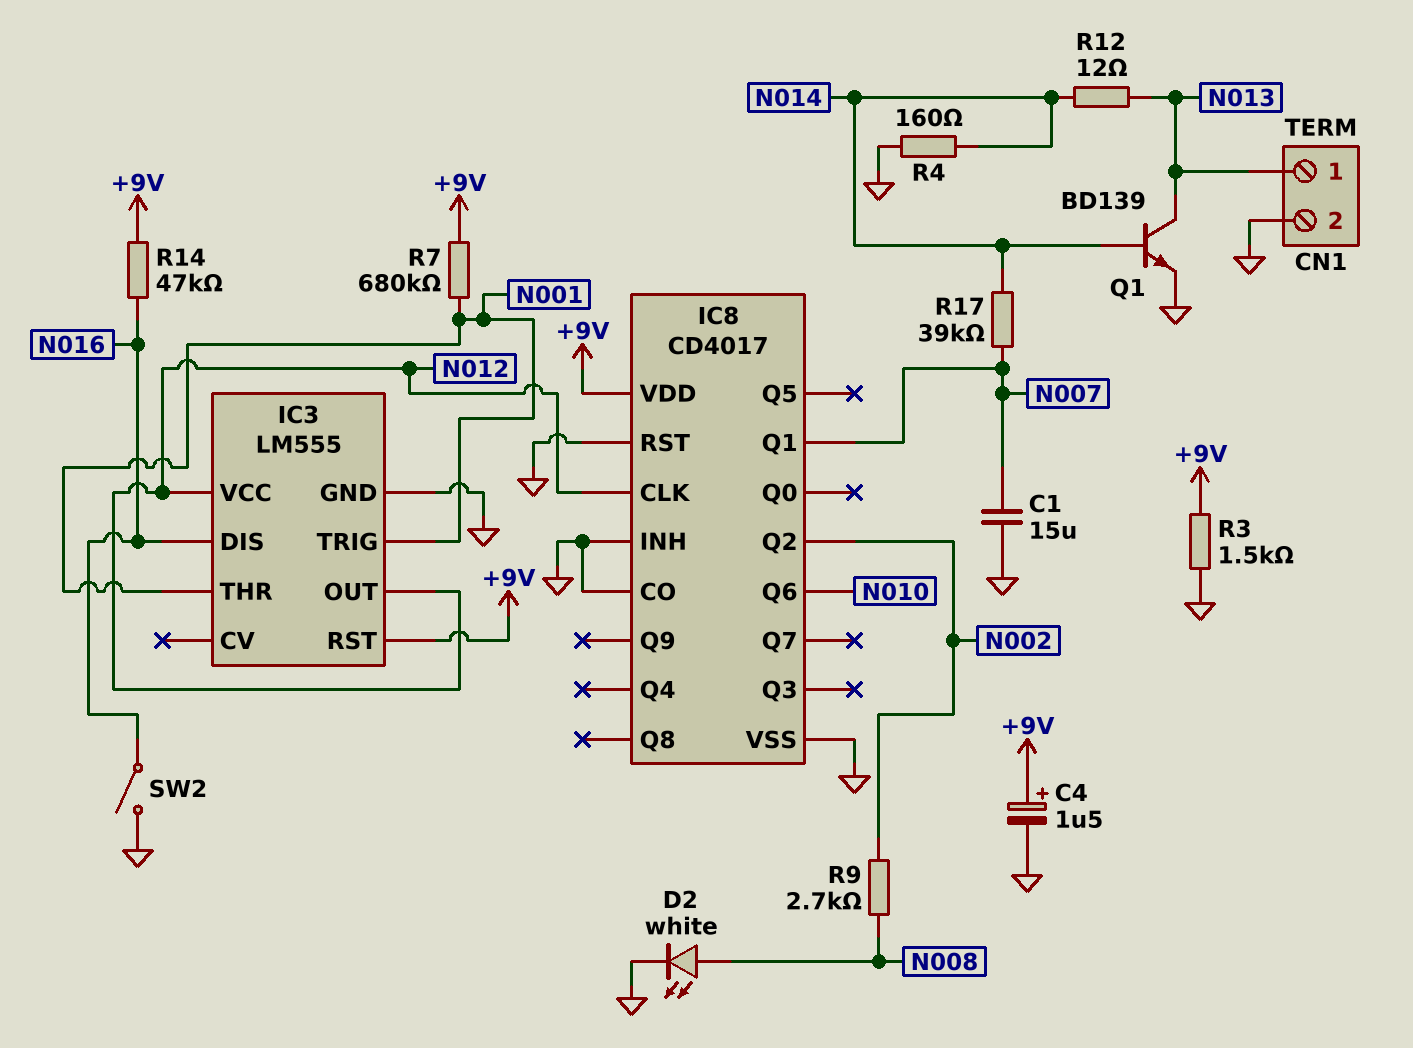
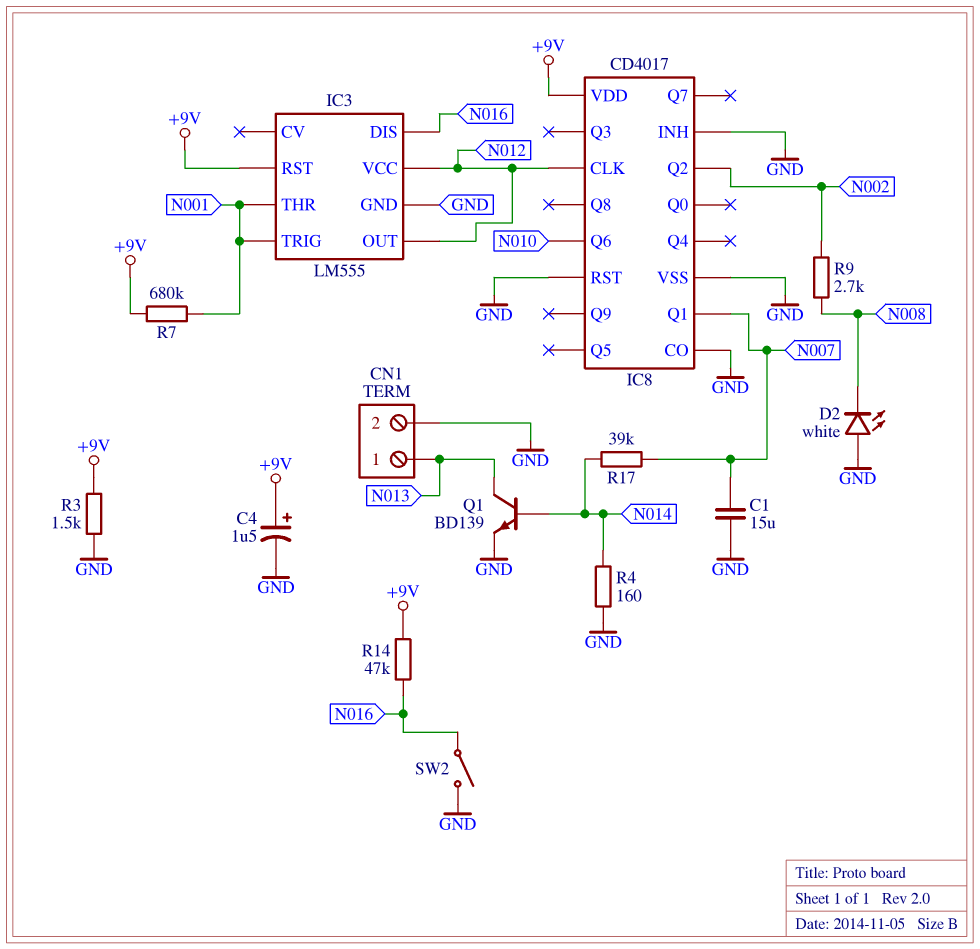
D2: LED white (A N008, K GND) -> LED white (A GND, K N008)
R12: 12 (N013, N014) -> none

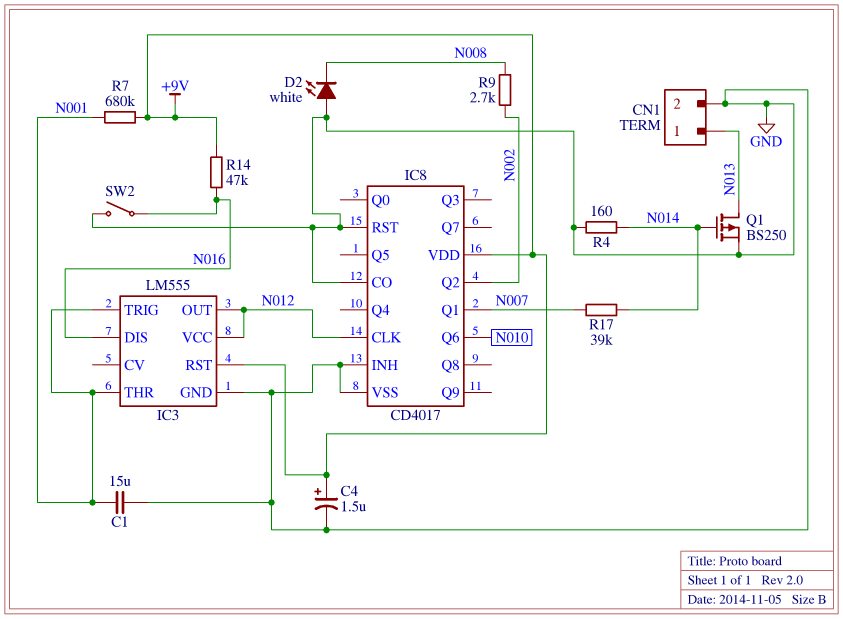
C1: 15uF (GND, N007) -> 15uF (GND, N001)
Q1: NPN BD139 (B N014, C N013, E GND) -> PMOS BS250 (G N014, D N013, S GND)
R3: 1.5k (+9V, GND) -> none

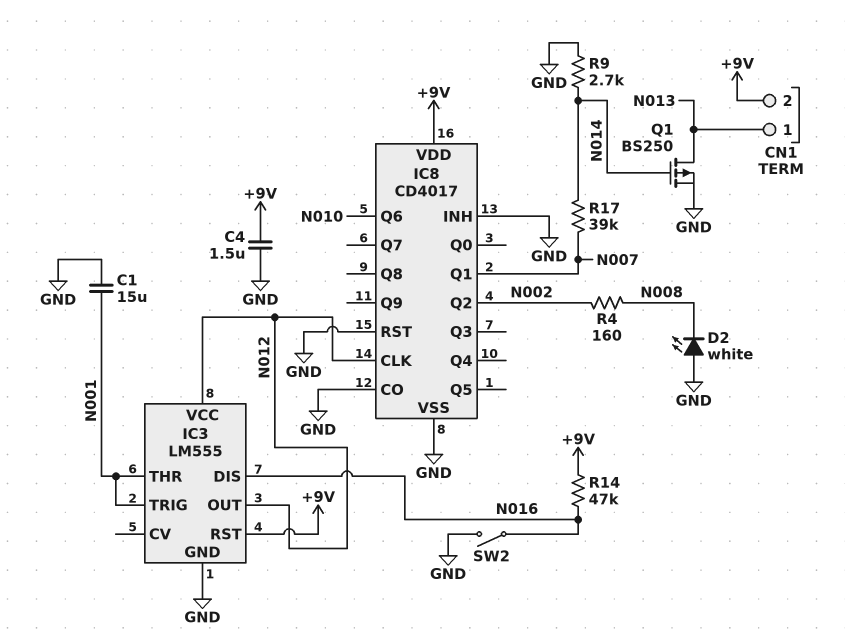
C4: 1.5uF (plus +9V, minus GND) -> 1.5uF (+9V, GND)
CN1 pin 2: GND -> +9V
R4: 160 (GND, N014) -> 160 (N002, N008)
R7: 680k (+9V, N001) -> none
R9: 2.7k (N002, N008) -> 2.7k (GND, N014)

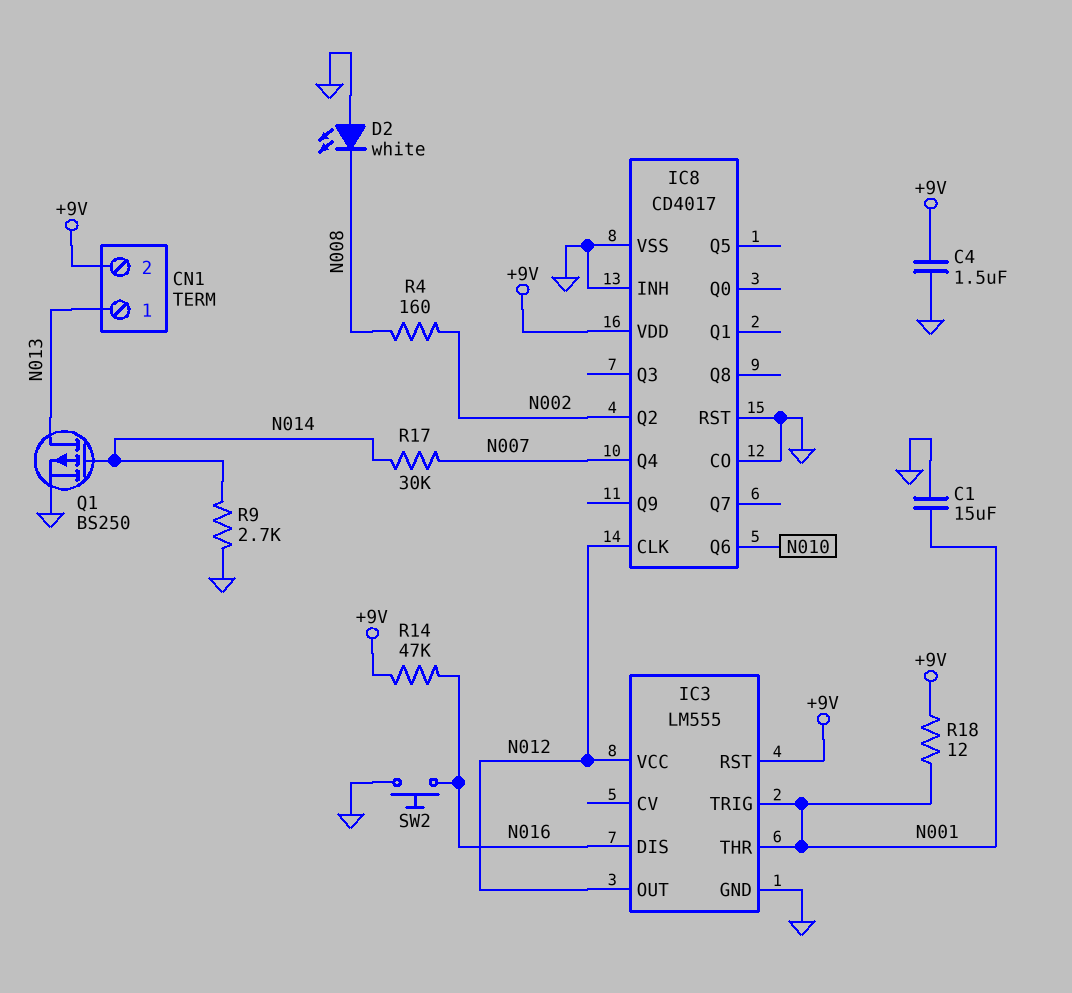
IC8 pin Q1: N007 -> none
IC8 pin Q4: none -> N007
R17: 39k (N007, N014) -> 30k (N007, N014)
R18: none -> 12 (+9V, N001)
SW2: switch (GND, N016) -> button (GND, N016)

